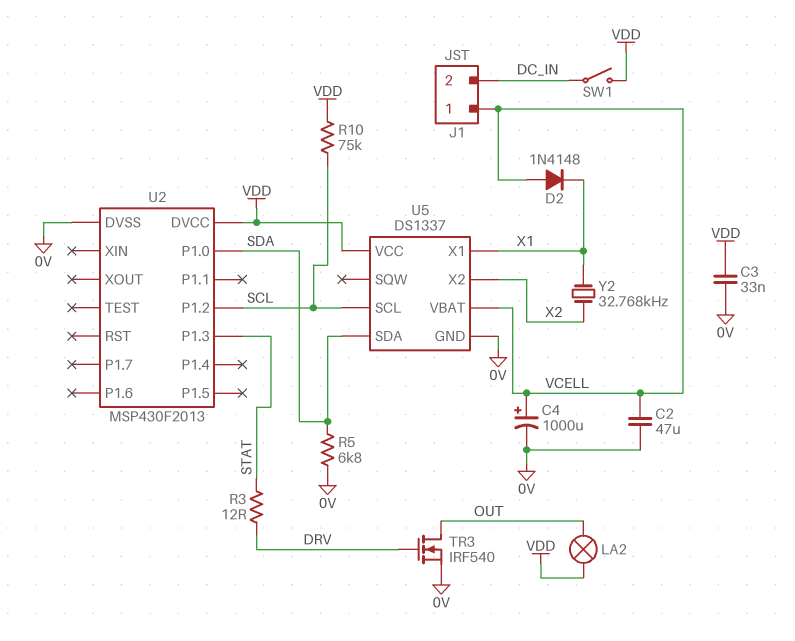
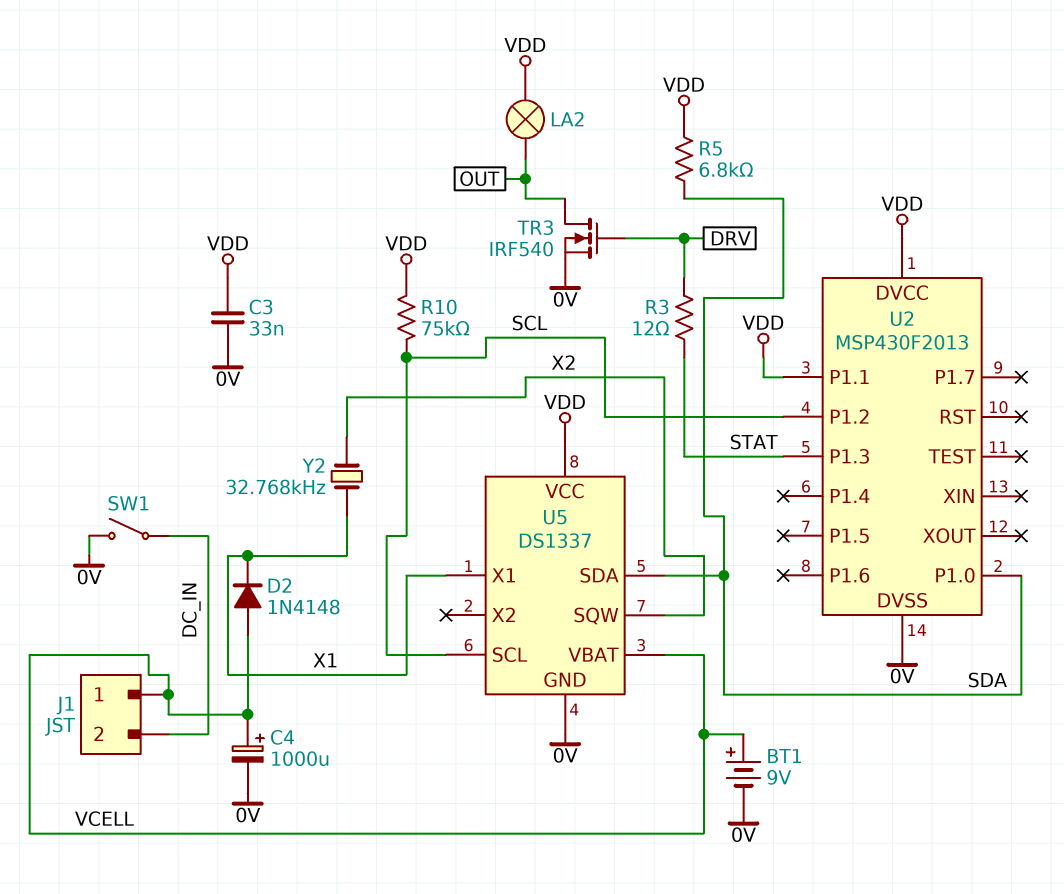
BT1: none -> 9V (plus VCELL, minus 0V)
C2: 47uF (0V, VCELL) -> none
R5: 6.8k (0V, SDA) -> 6.8k (SDA, VDD)
SW1: switch (DC_IN, VDD) -> switch (0V, DC_IN)
U2 pin P1.1: none -> VDD
U5 pin SQW: none -> X2
U5 pin X2: X2 -> none

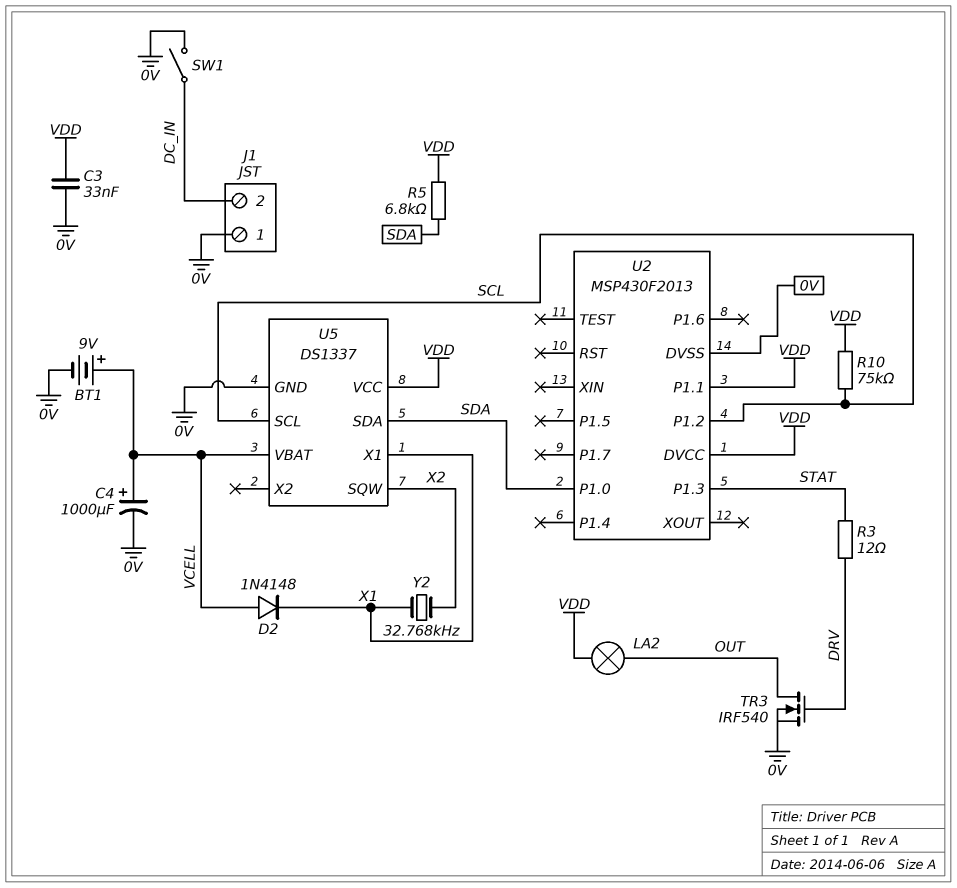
J1 pin 1: VCELL -> 0V

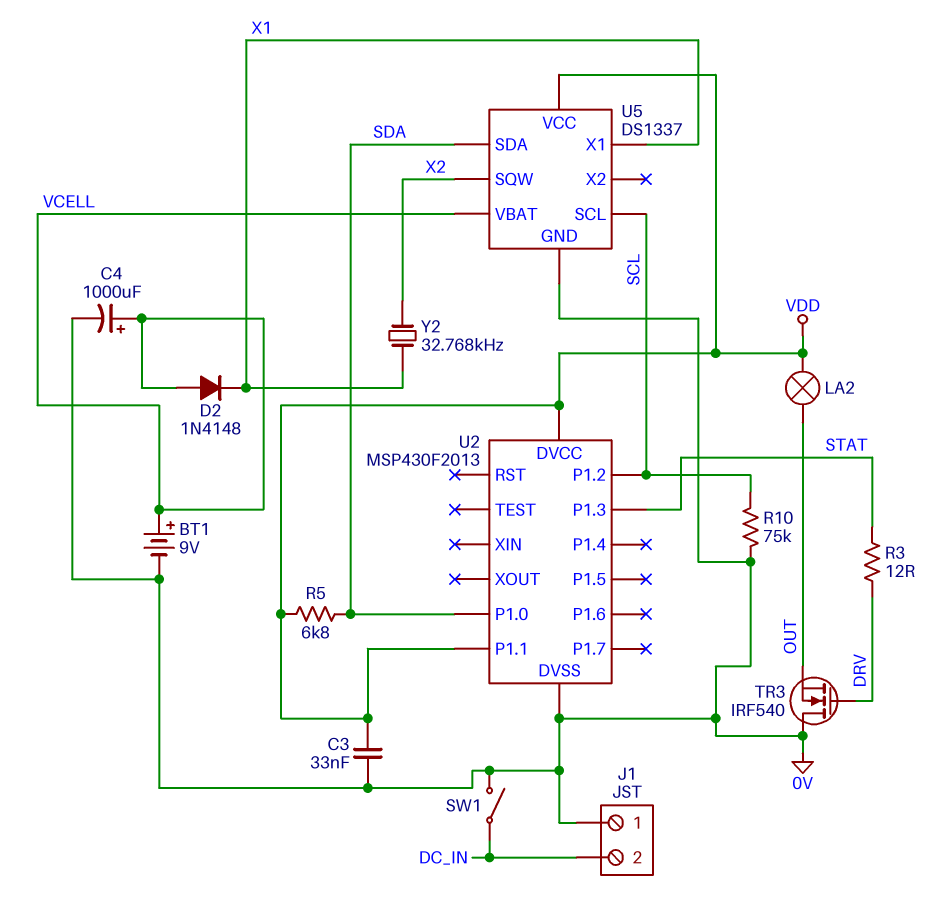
R10: 75k (SCL, VDD) -> 75k (0V, SCL)
TR3: NMOS IRF540 (G DRV, D OUT, S 0V) -> NMOS IRF540 (G DRV, D 0V, S OUT)

